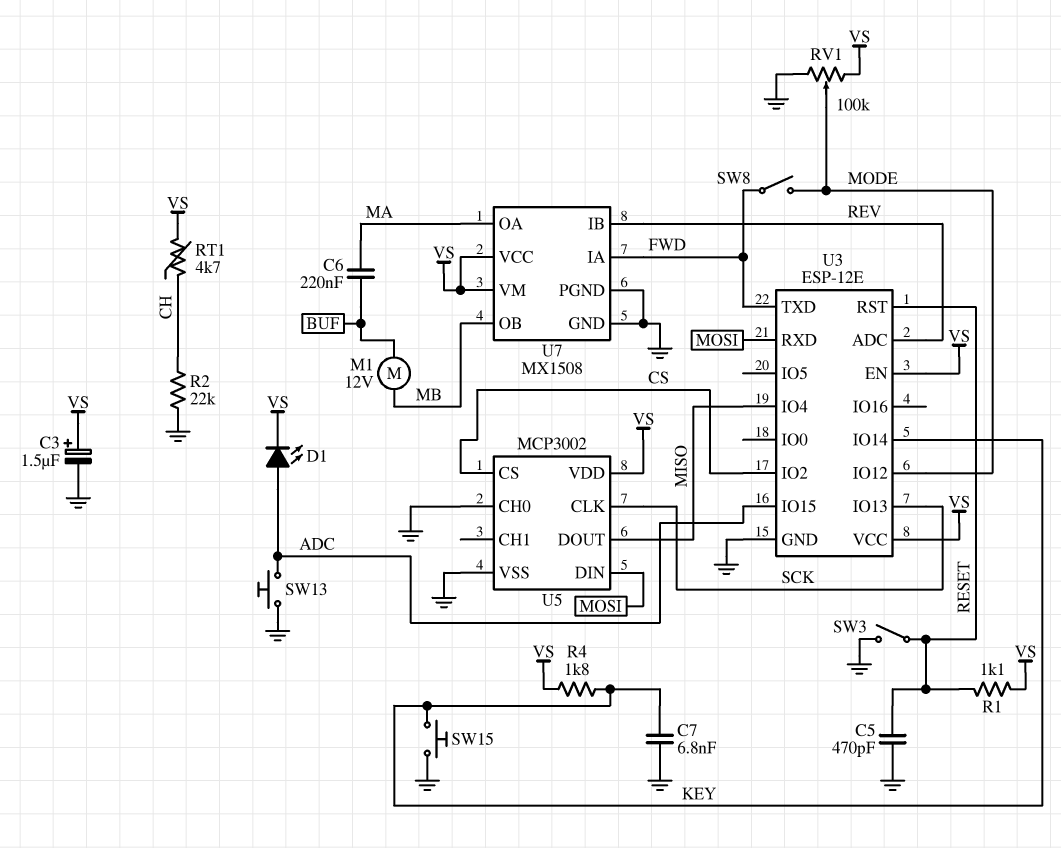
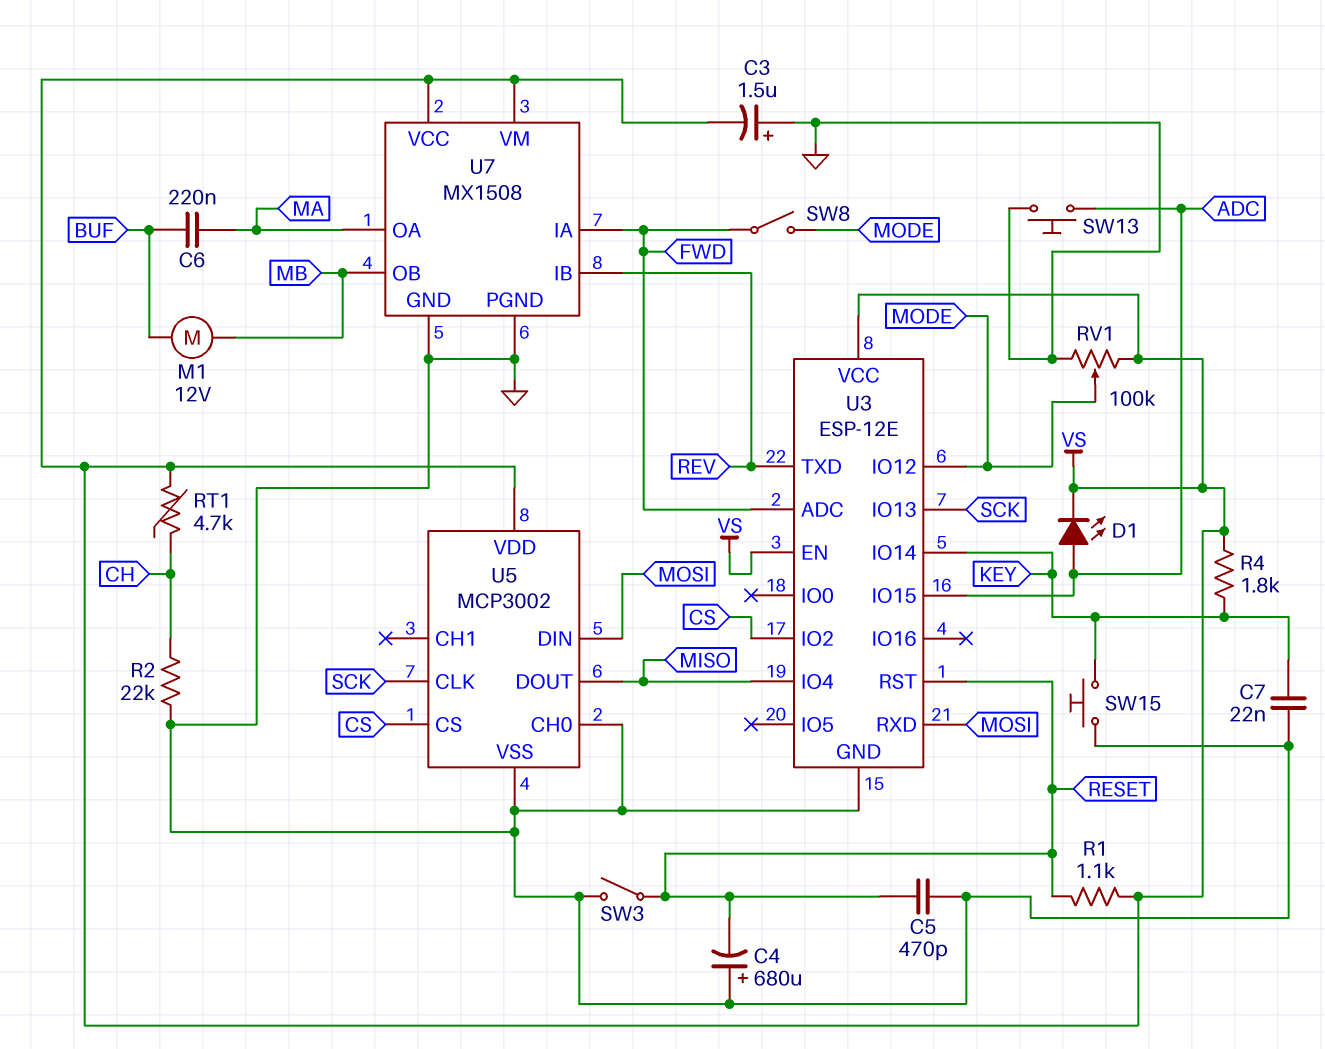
C3: 1.5uF (plus VS, minus GND) -> 1.5uF (plus GND, minus VS)
C4: none -> 680uF (plus GND, minus RESET)
C7: 6.8nF (GND, KEY) -> 22nF (GND, KEY)
U3 pin ADC: REV -> FWD
U3 pin TXD: FWD -> REV

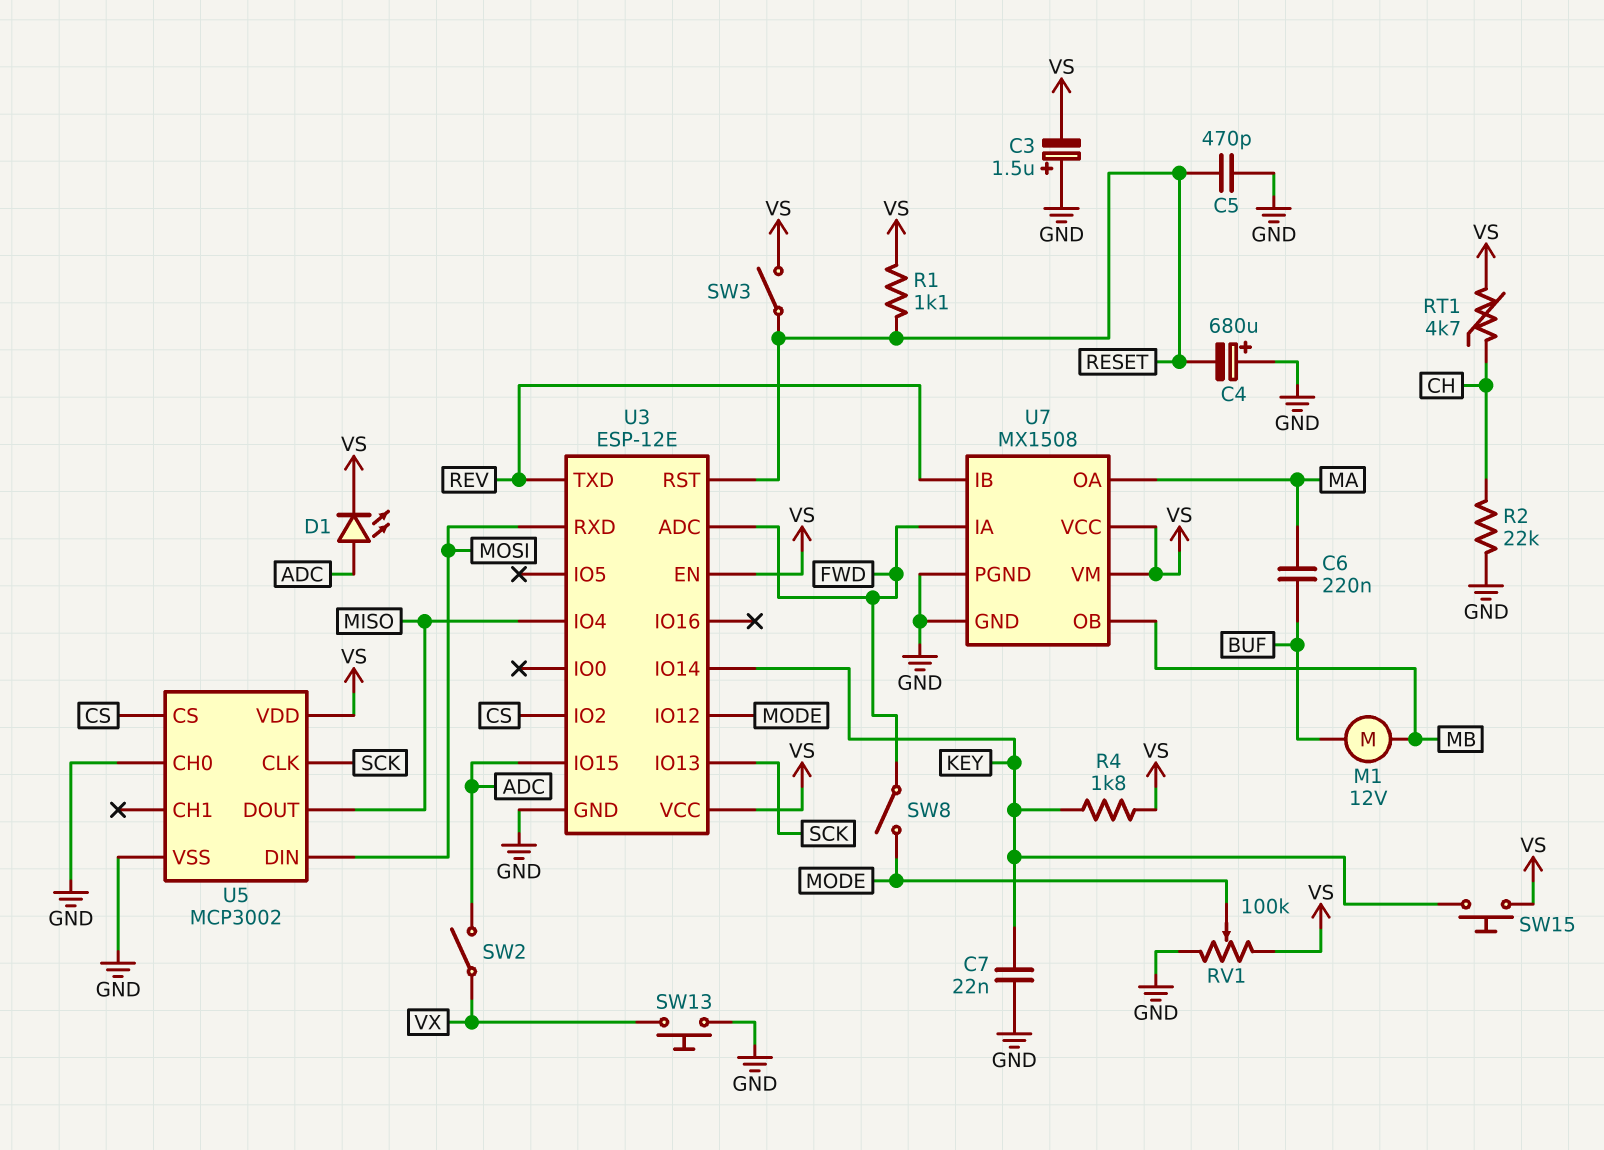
SW2: none -> switch (ADC, VX)
SW3: switch (GND, RESET) -> switch (RESET, VS)
SW13: button (ADC, GND) -> button (GND, VX)
SW15: button (GND, KEY) -> button (KEY, VS)

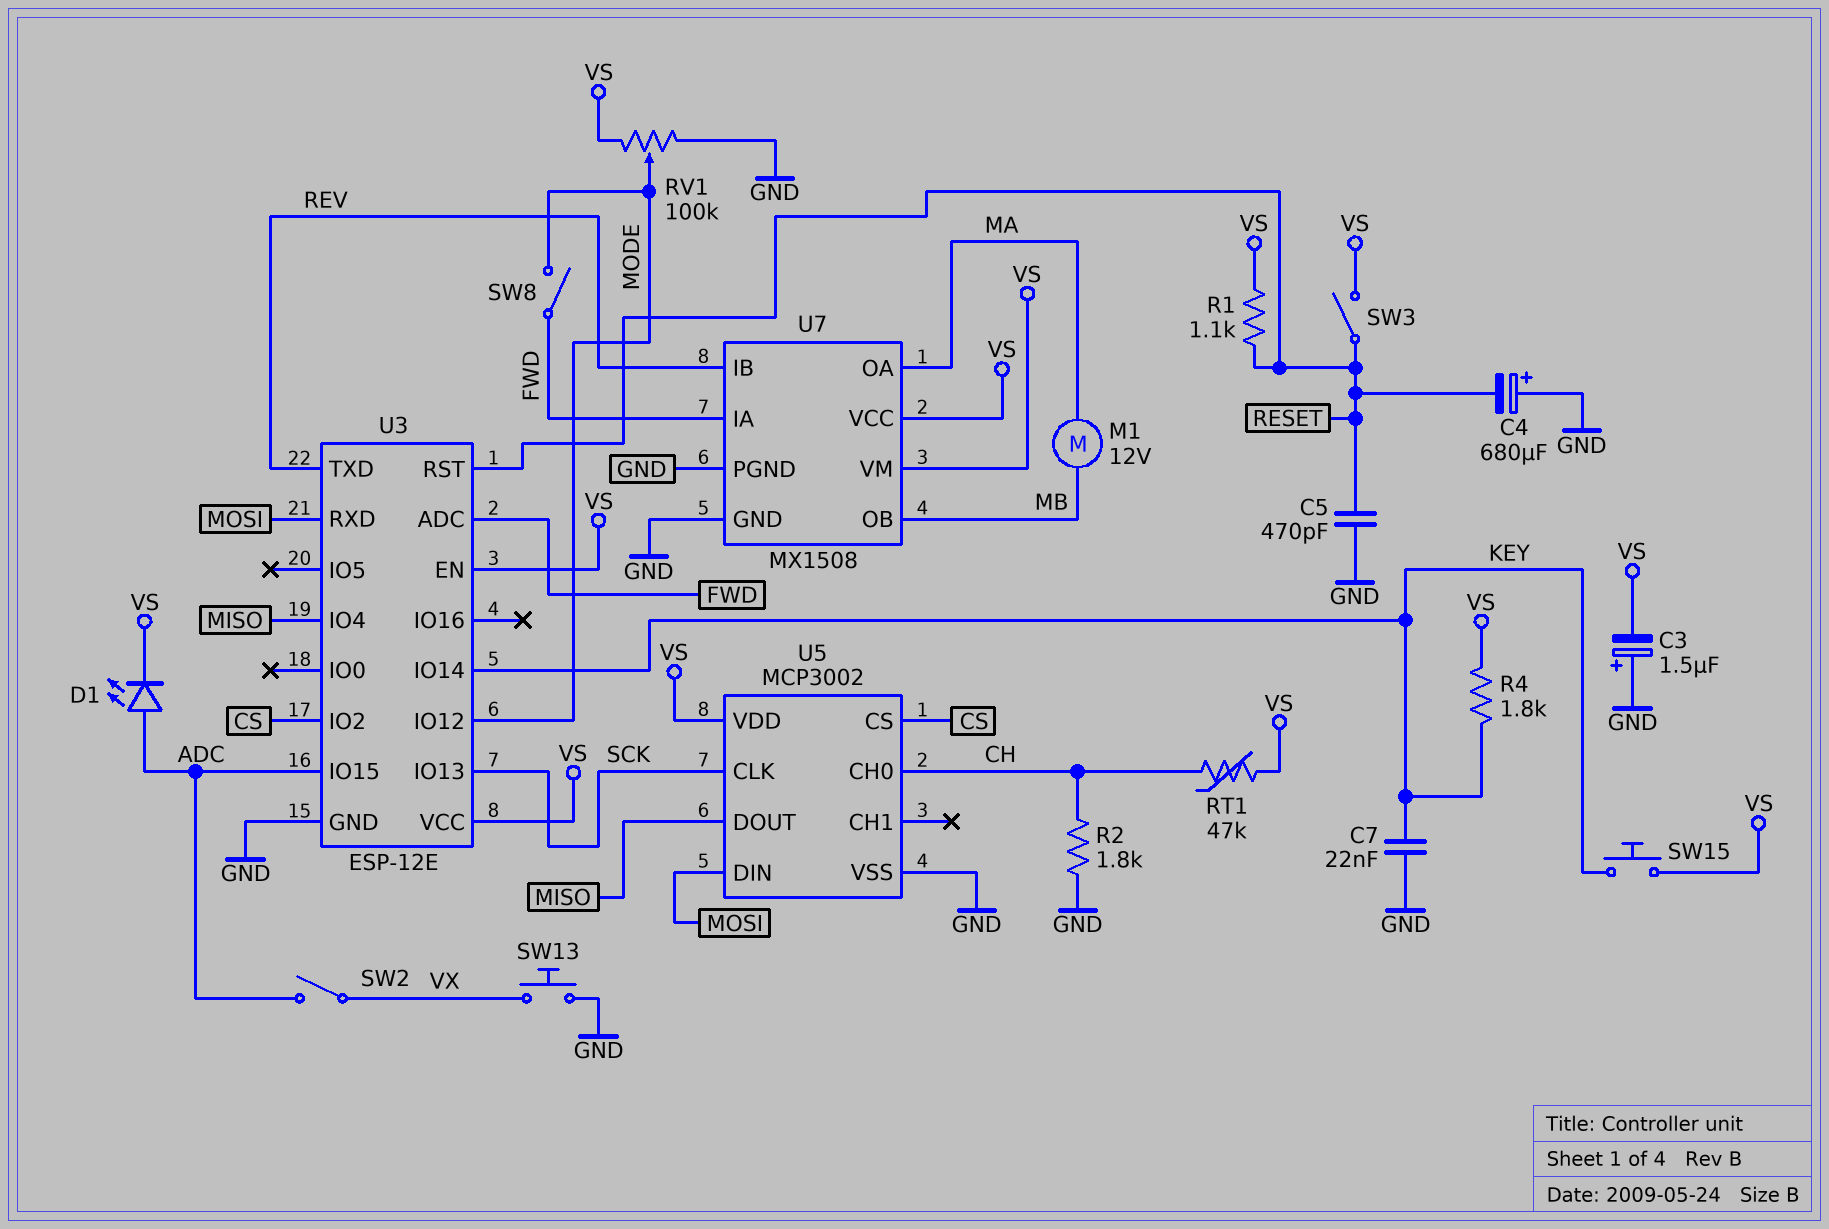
C6: 220nF (BUF, MA) -> none
M1: motor 12V (BUF, MB) -> motor 12V (MA, MB)
R2: 22k (CH, GND) -> 1.8k (CH, GND)
RT1: 4.7k (CH, VS) -> 47k (CH, VS)
U5 pin CH0: GND -> CH

